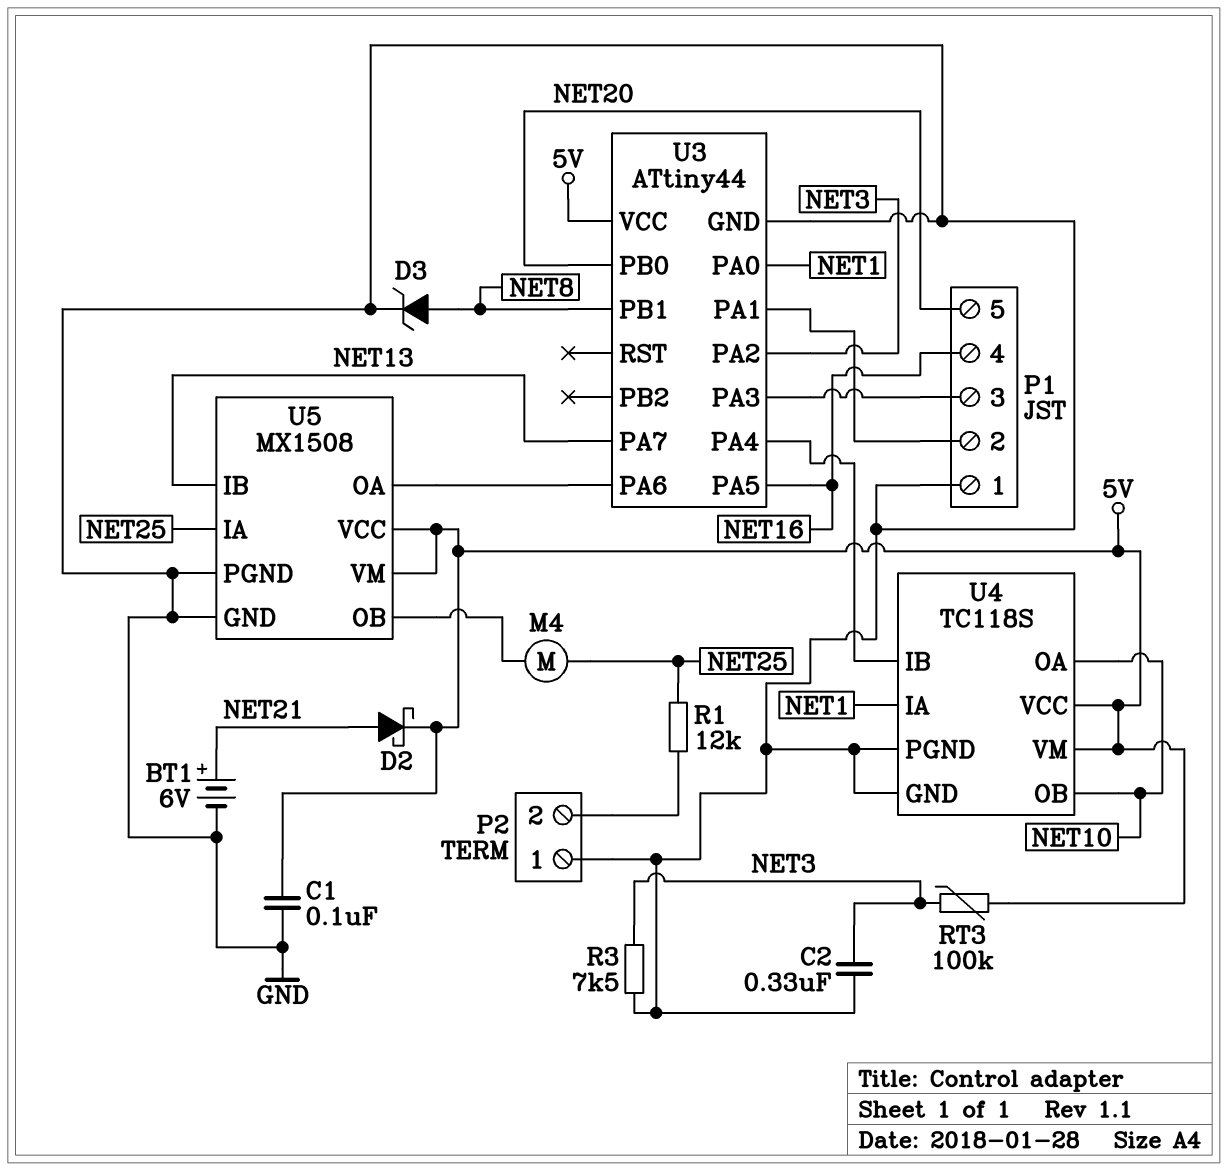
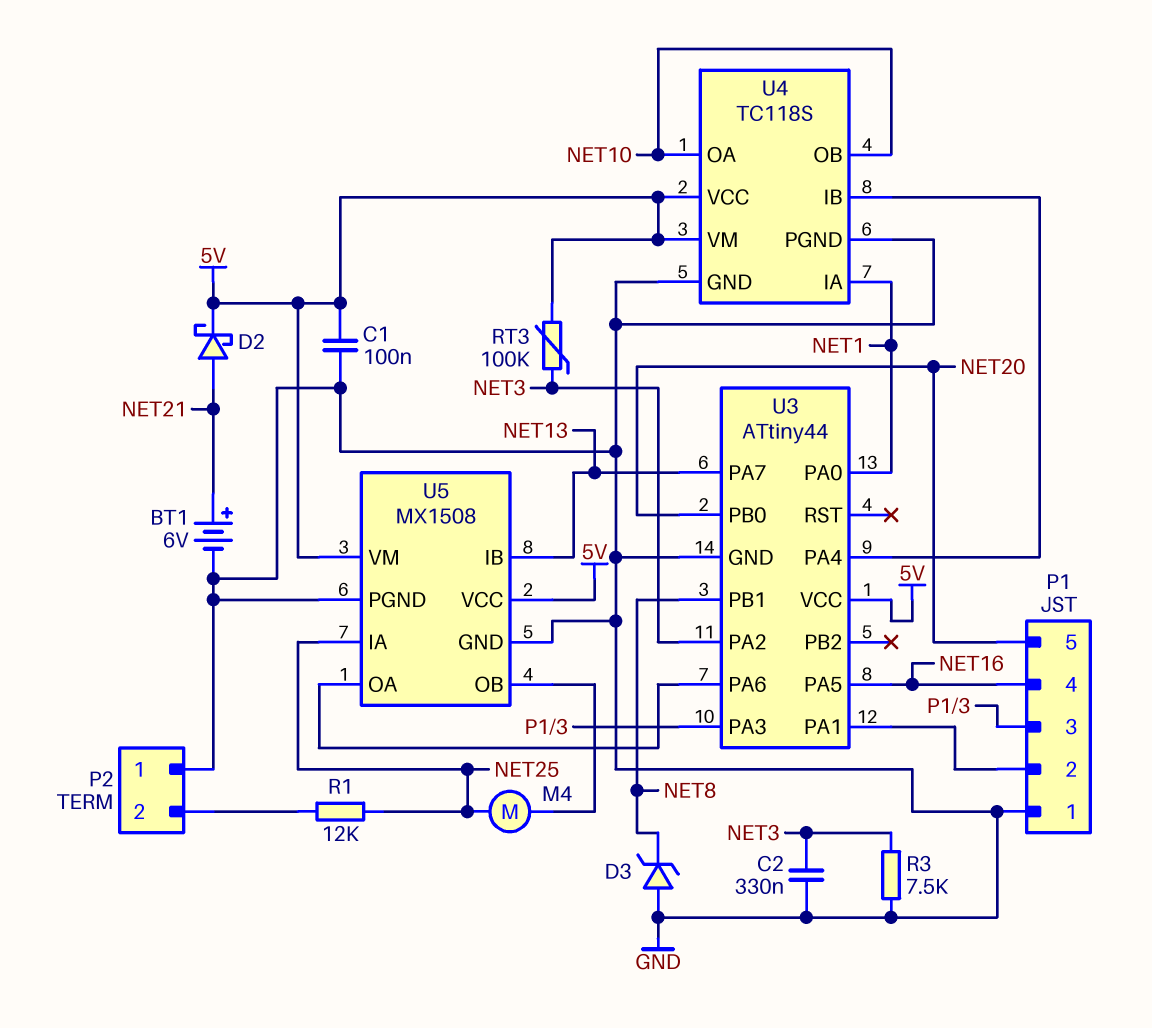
D3: zener (A NET8, K GND) -> zener (A GND, K NET8)

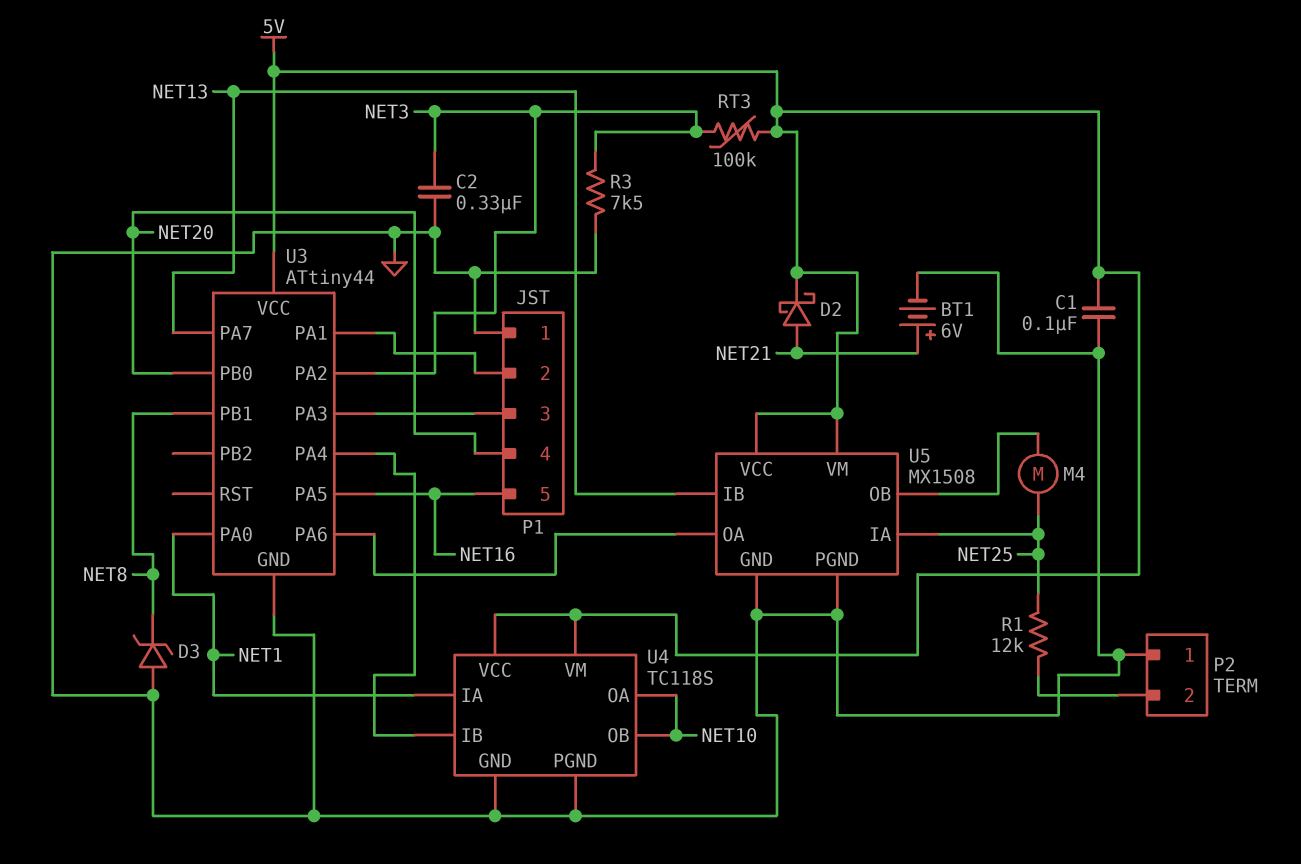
P1 pin 4: NET16 -> NET20
P1 pin 5: NET20 -> NET16

